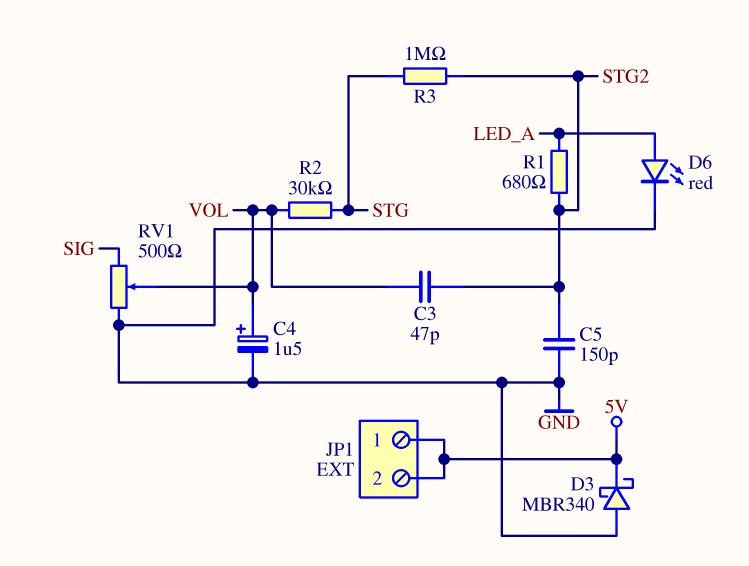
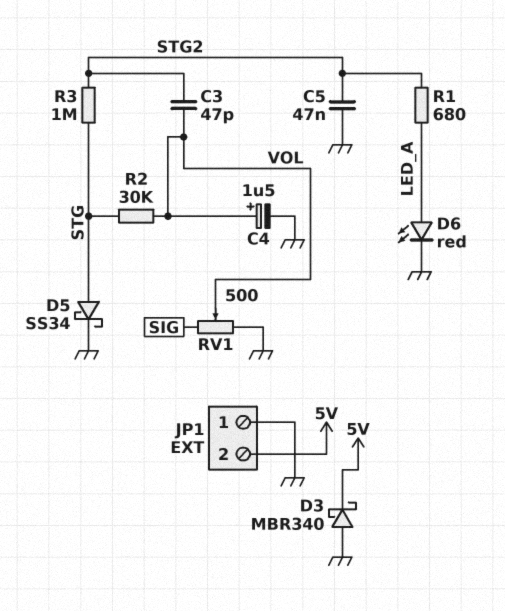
C5: 150pF (GND, STG2) -> 47nF (GND, STG2)
D5: none -> schottky SS34 (A STG, K GND)
JP1 pin 1: 5V -> GND

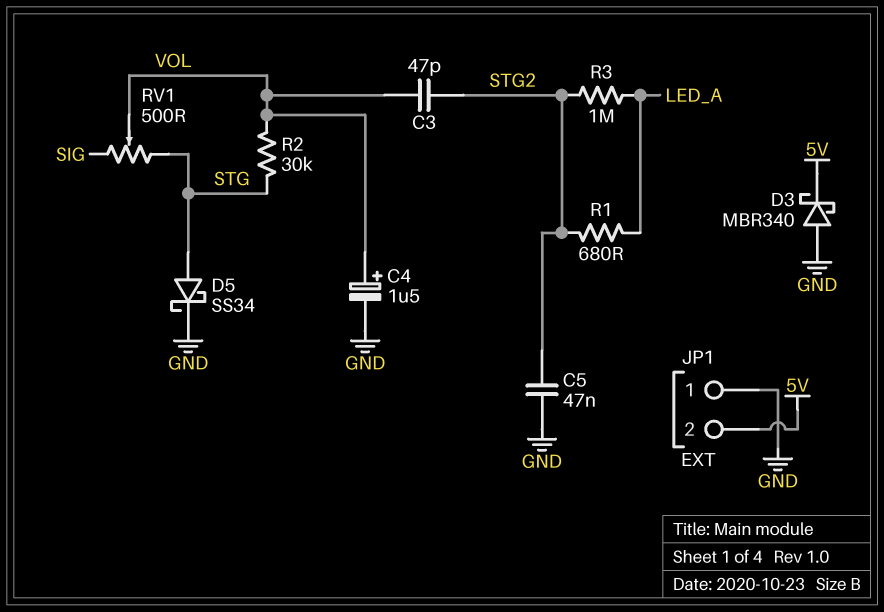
D6: LED red (A LED_A, K GND) -> none
R3: 1M (STG, STG2) -> 1M (LED_A, STG2)
RV1: 500 (GND, SIG, wiper VOL) -> 500 (SIG, STG, wiper VOL)

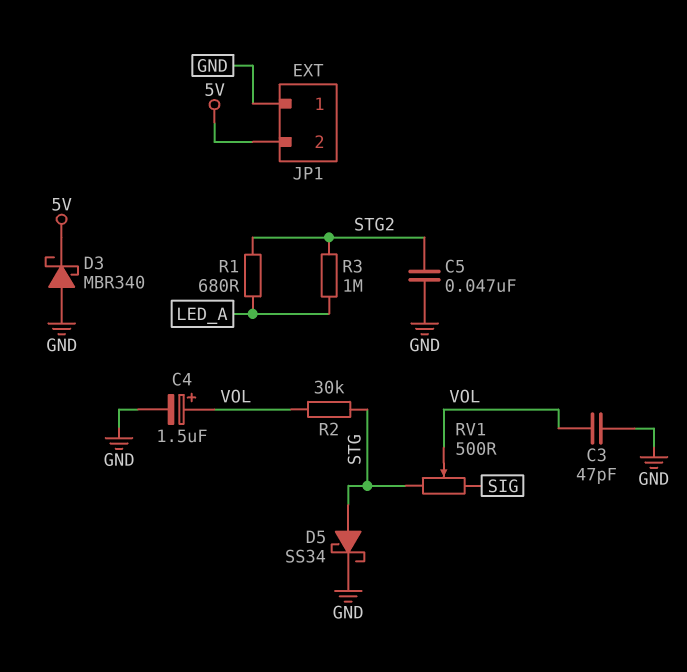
C3: 47pF (STG2, VOL) -> 47pF (GND, VOL)

